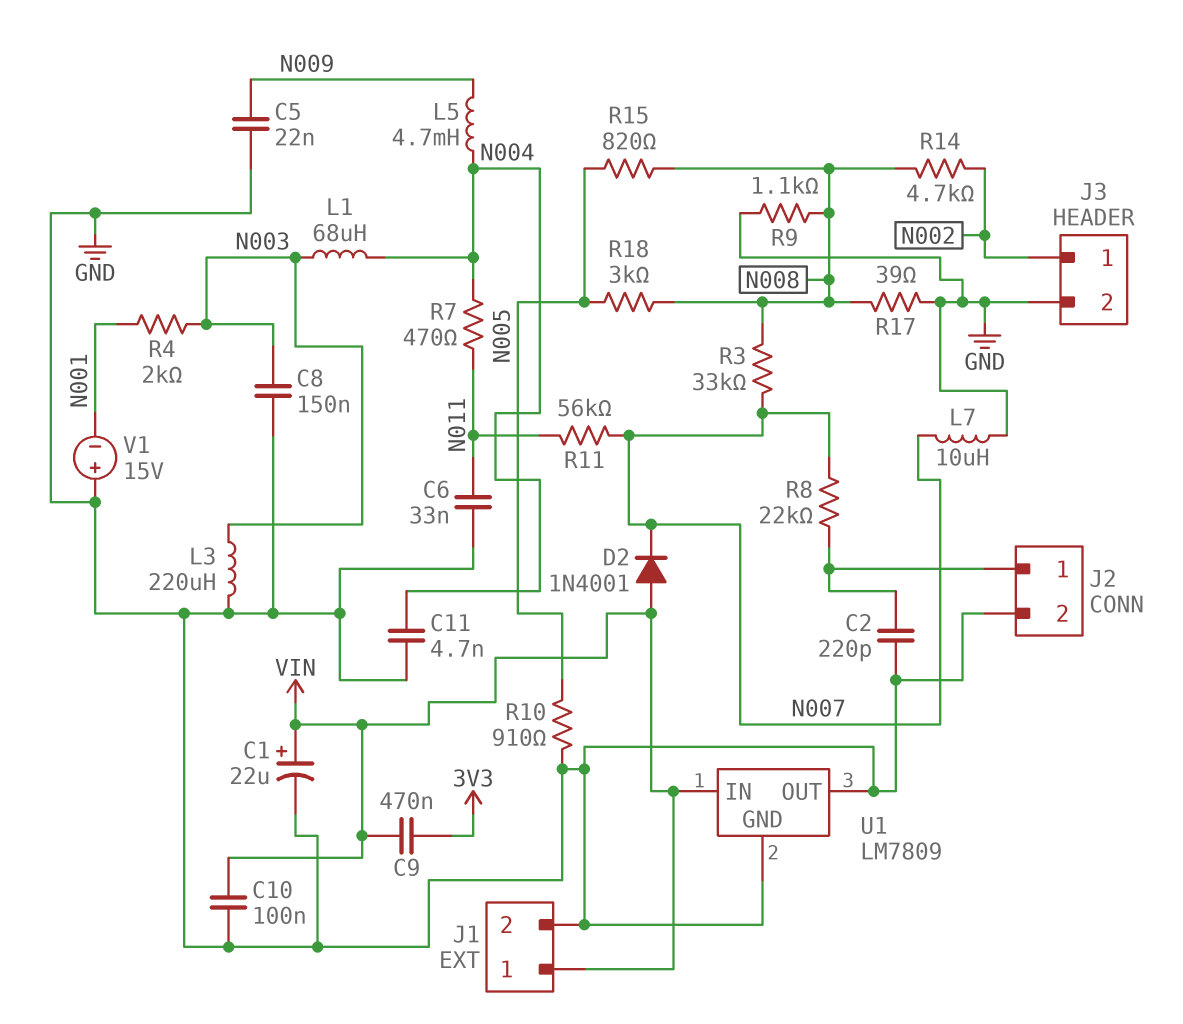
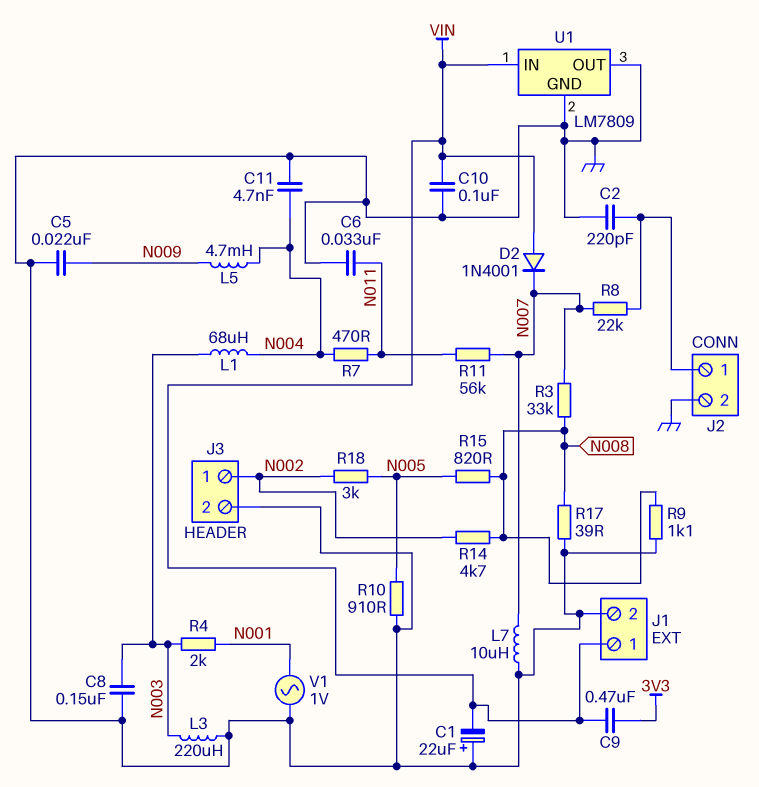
C1: 22uF (plus VIN, minus GND) -> 22uF (plus GND, minus VIN)
R18: 3k (N005, N008) -> 3k (N002, N005)
V1: 15V (plus GND, minus N001) -> AC 1V (GND, N001)

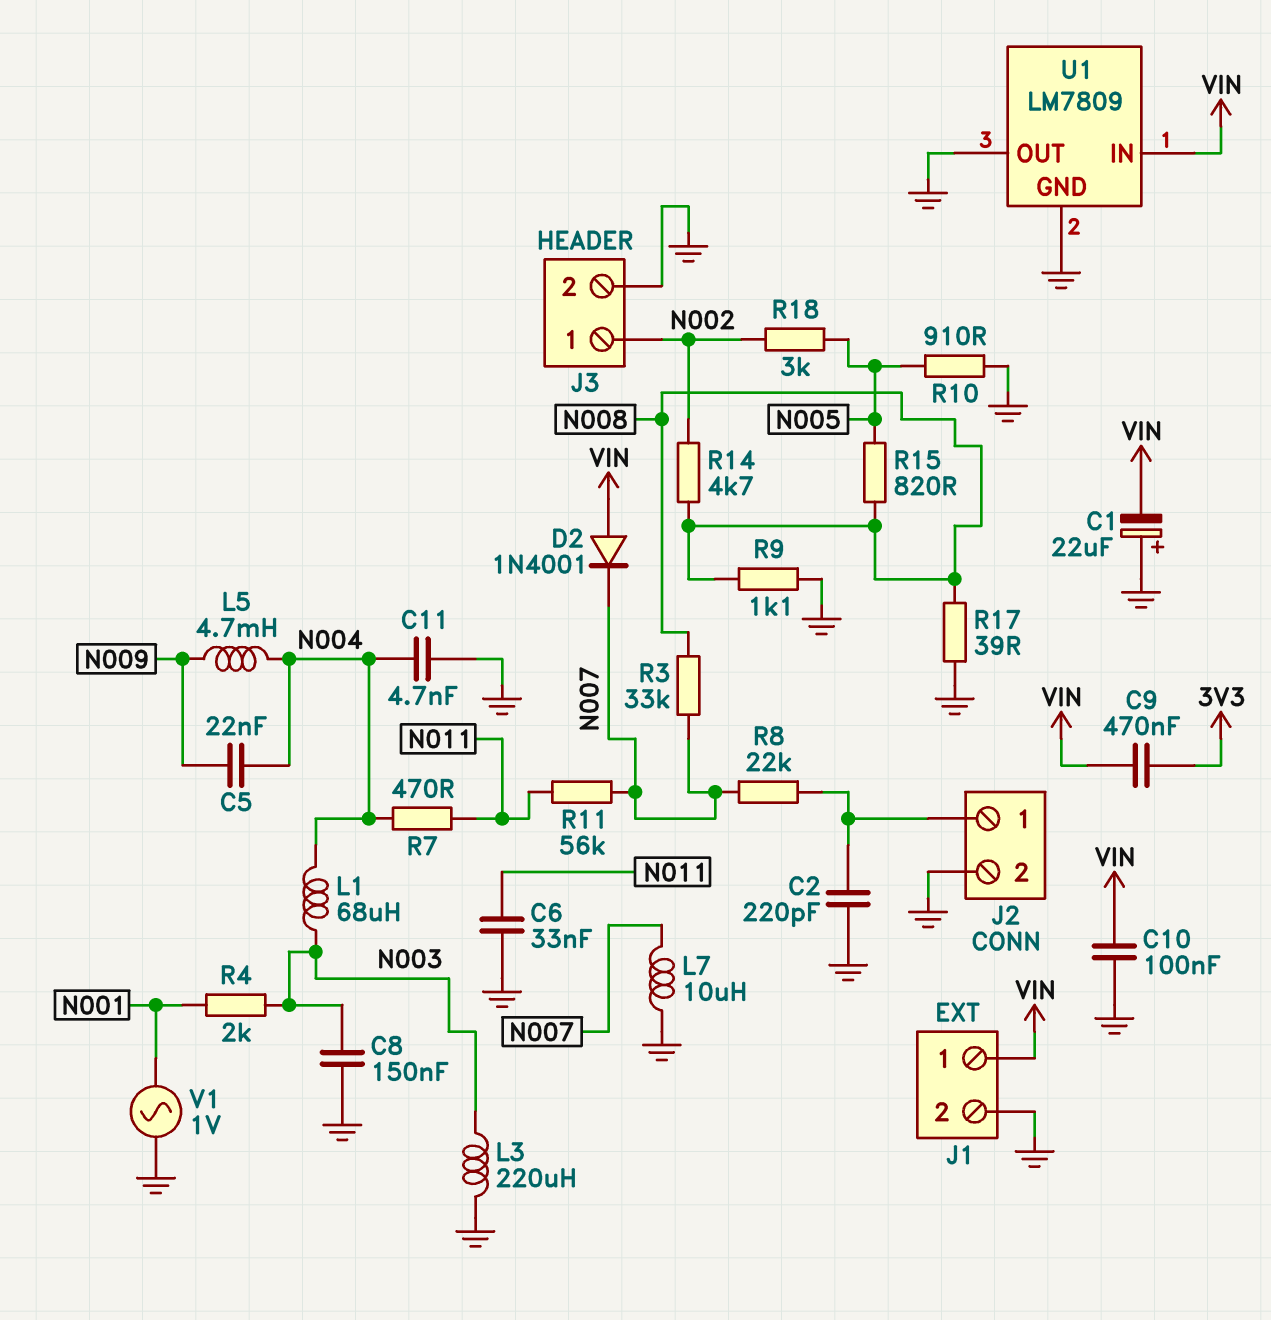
C5: 22nF (GND, N009) -> 22nF (N004, N009)

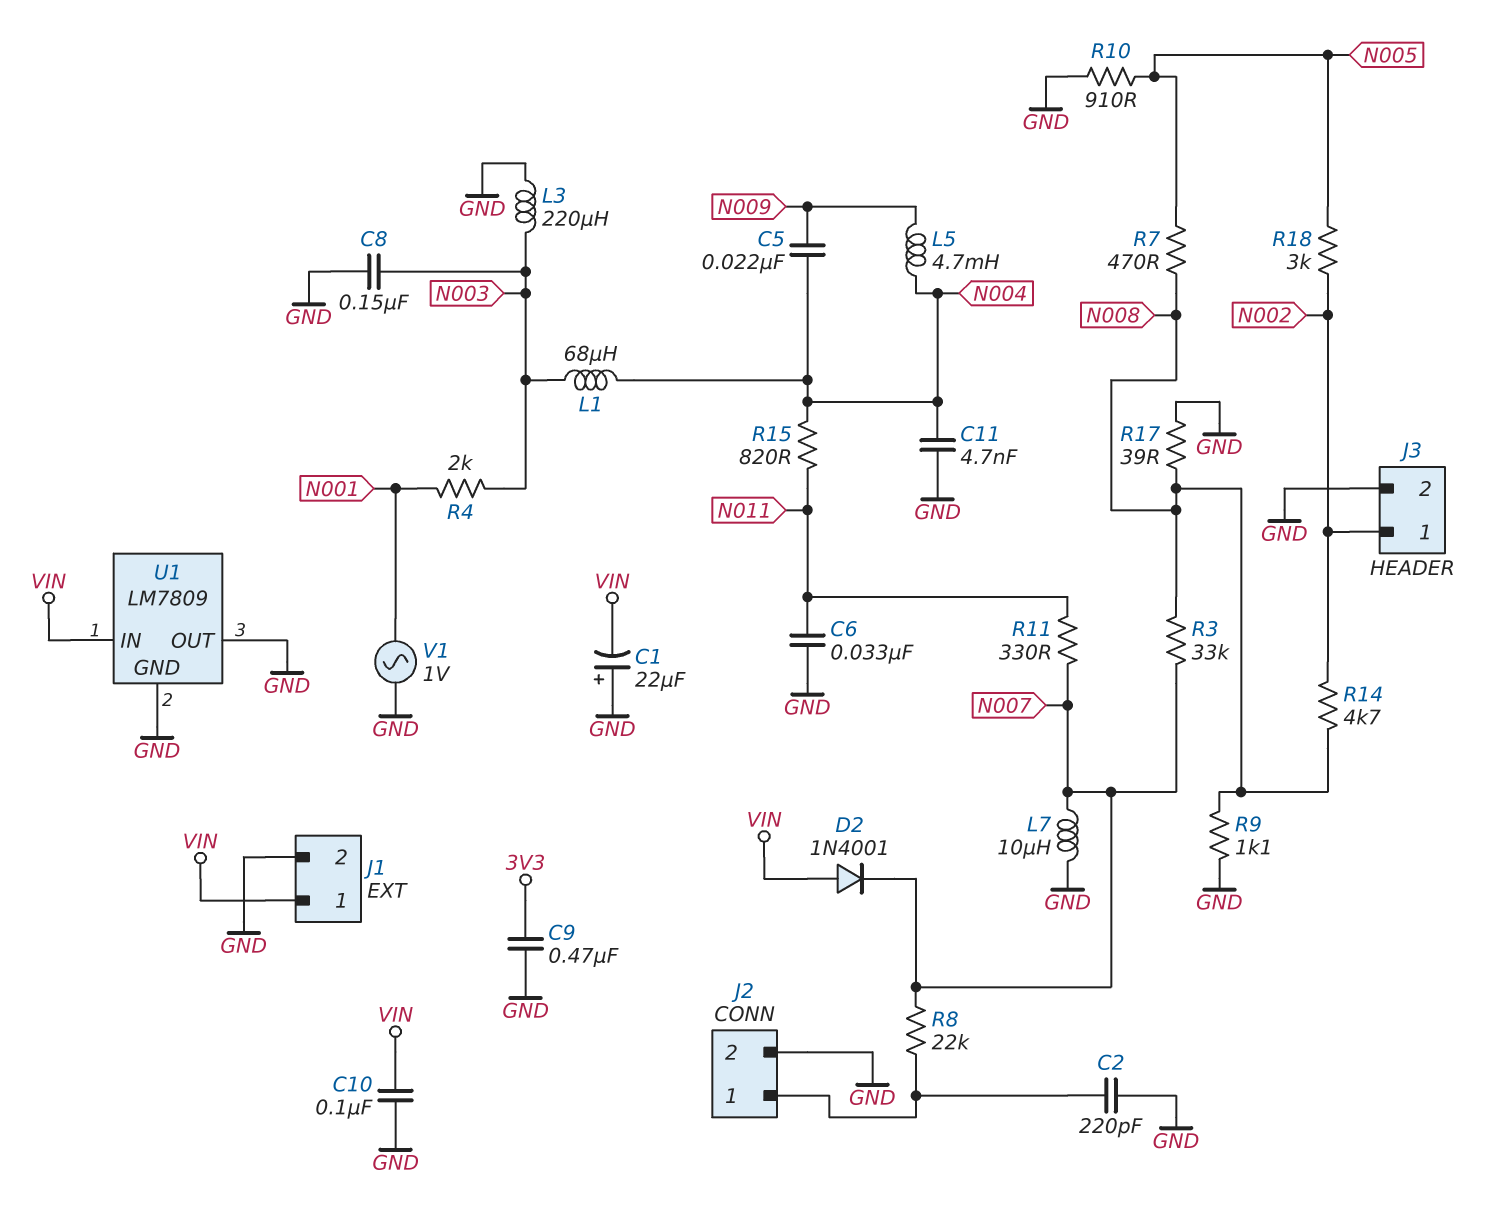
C9: 470nF (3V3, VIN) -> 470nF (3V3, GND)
R7: 470 (N004, N011) -> 470 (N005, N008)
R11: 56k (N007, N011) -> 330 (N007, N011)
R15: 820 (N005, N008) -> 820 (N004, N011)

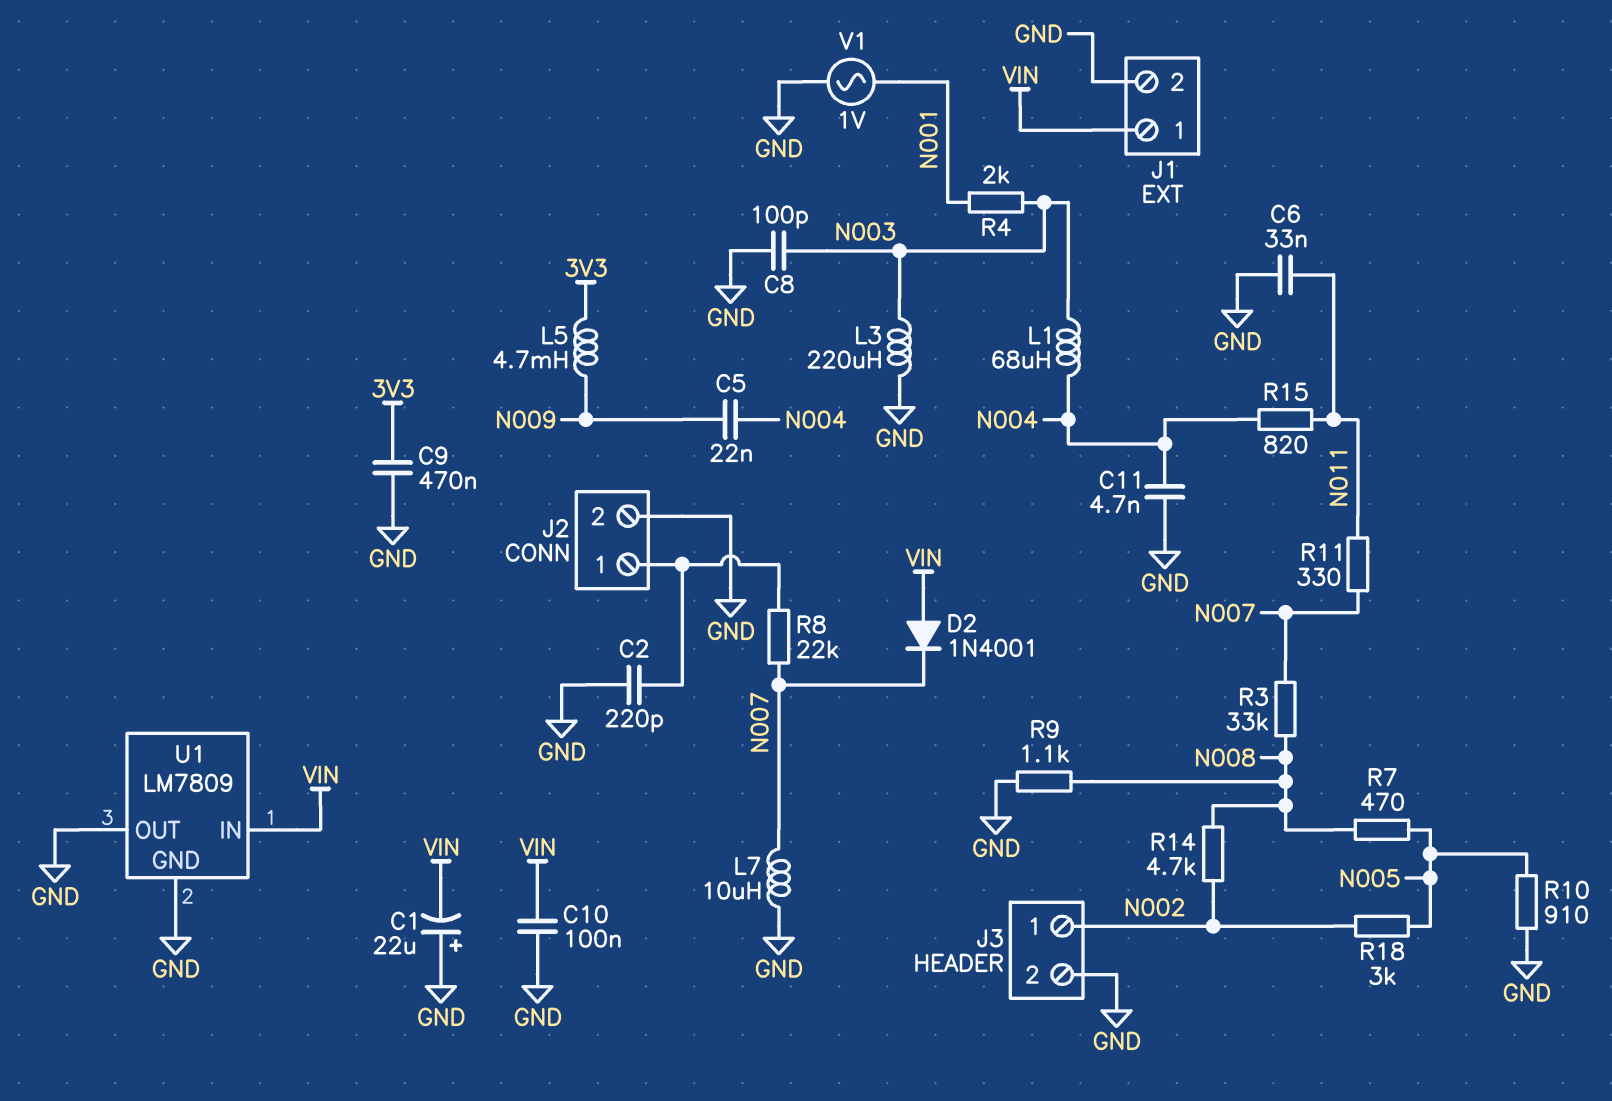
C8: 150nF (GND, N003) -> 100pF (GND, N003)
L5: 4.7mH (N004, N009) -> 4.7mH (3V3, N009)
R17: 39 (GND, N008) -> none

